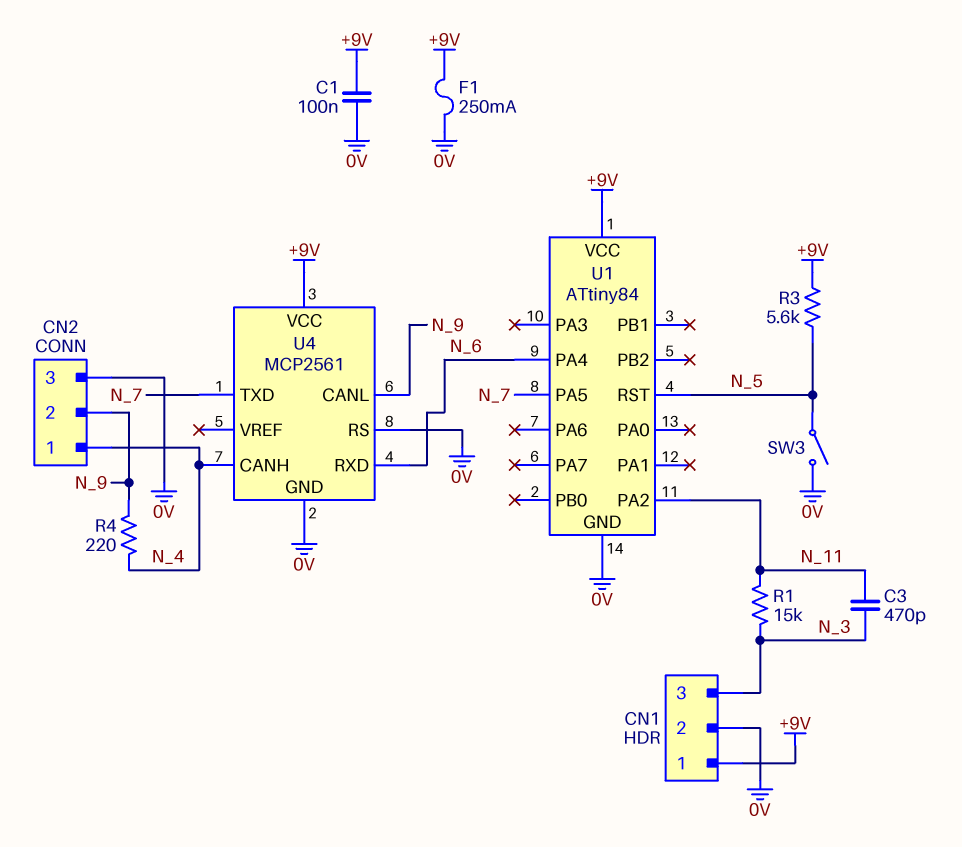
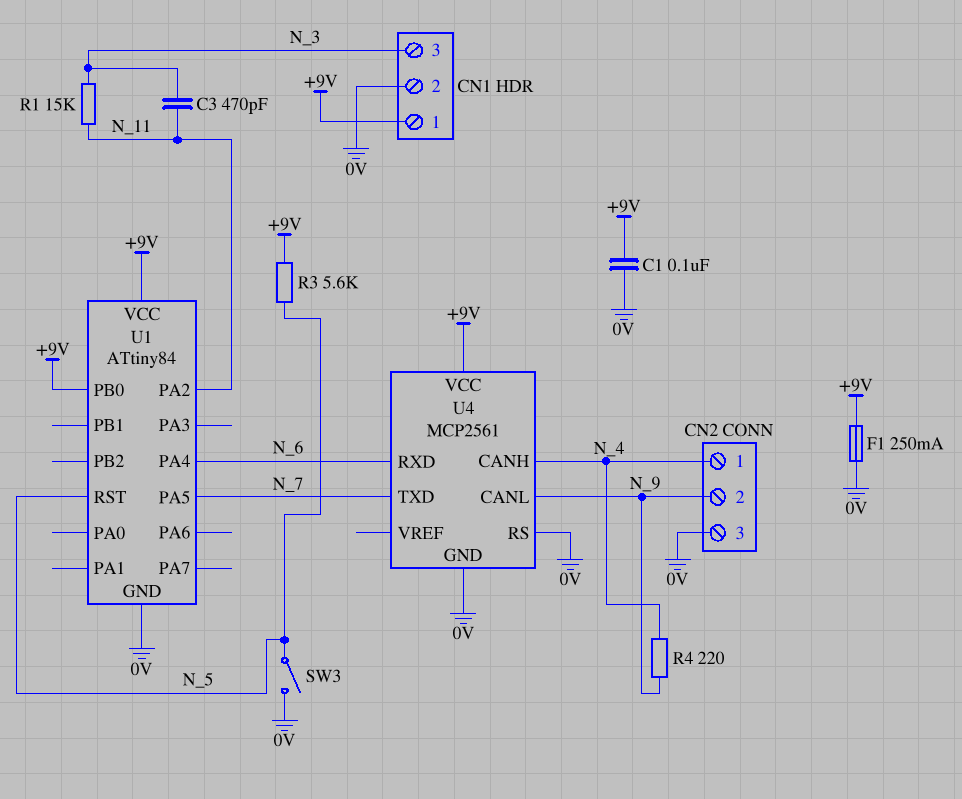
U1 pin PB0: none -> +9V

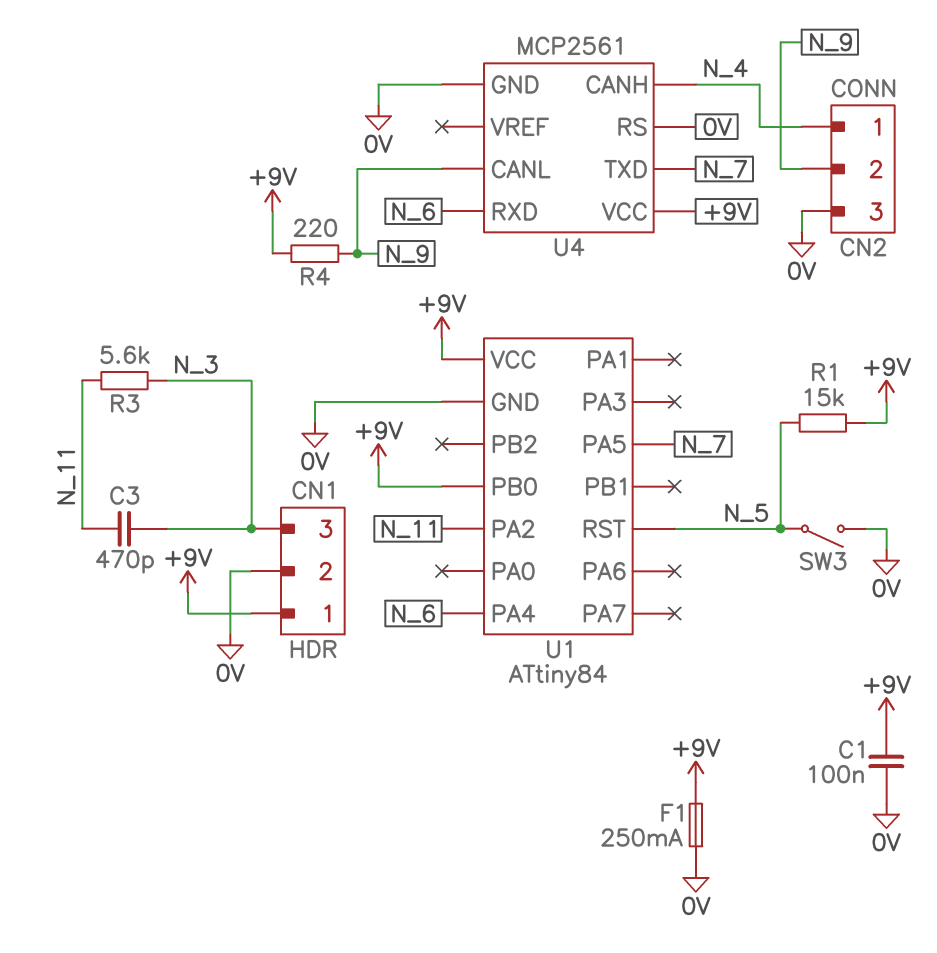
R1: 15k (N_3, N_11) -> 15k (+9V, N_5)
R3: 5.6k (+9V, N_5) -> 5.6k (N_3, N_11)
R4: 220 (N_4, N_9) -> 220 (+9V, N_9)

